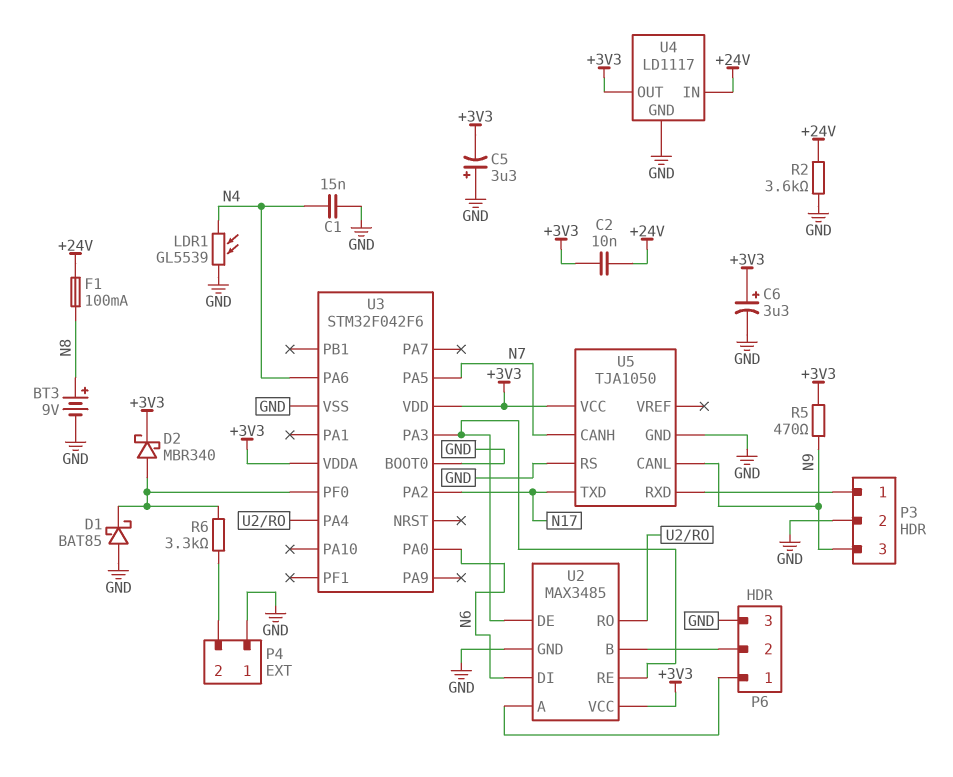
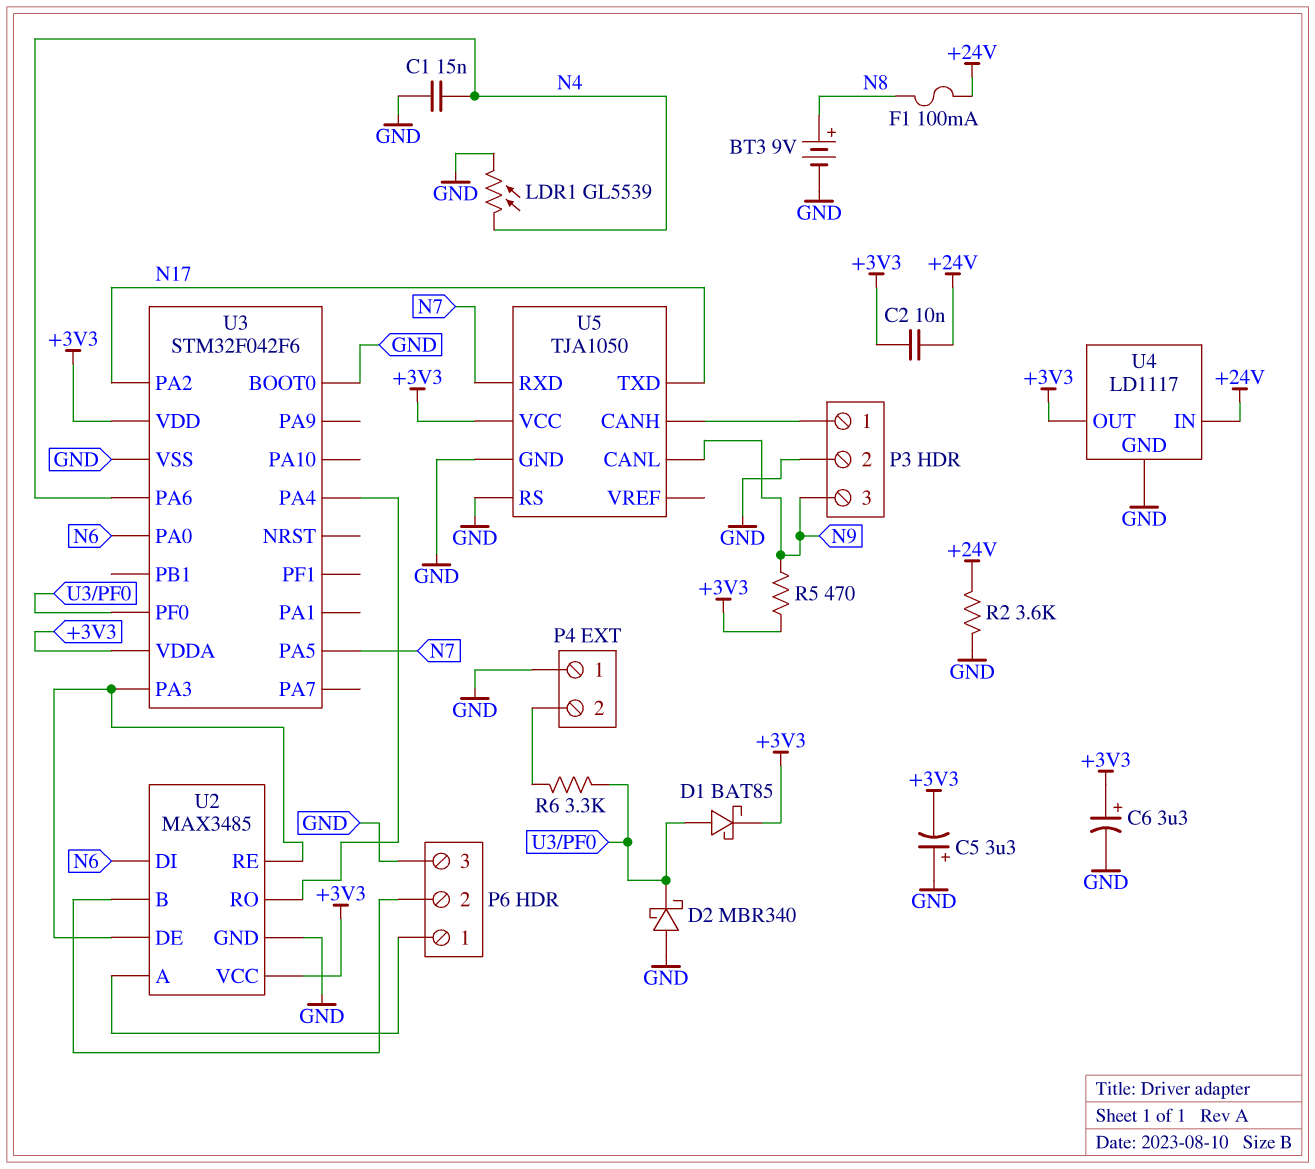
D1: schottky BAT85 (A GND, K U3/PF0) -> schottky BAT85 (A U3/PF0, K +3V3)
D2: schottky MBR340 (A U3/PF0, K +3V3) -> schottky MBR340 (A GND, K U3/PF0)
U5 pin CANH: N7 -> P3/1
U5 pin RXD: P3/1 -> N7

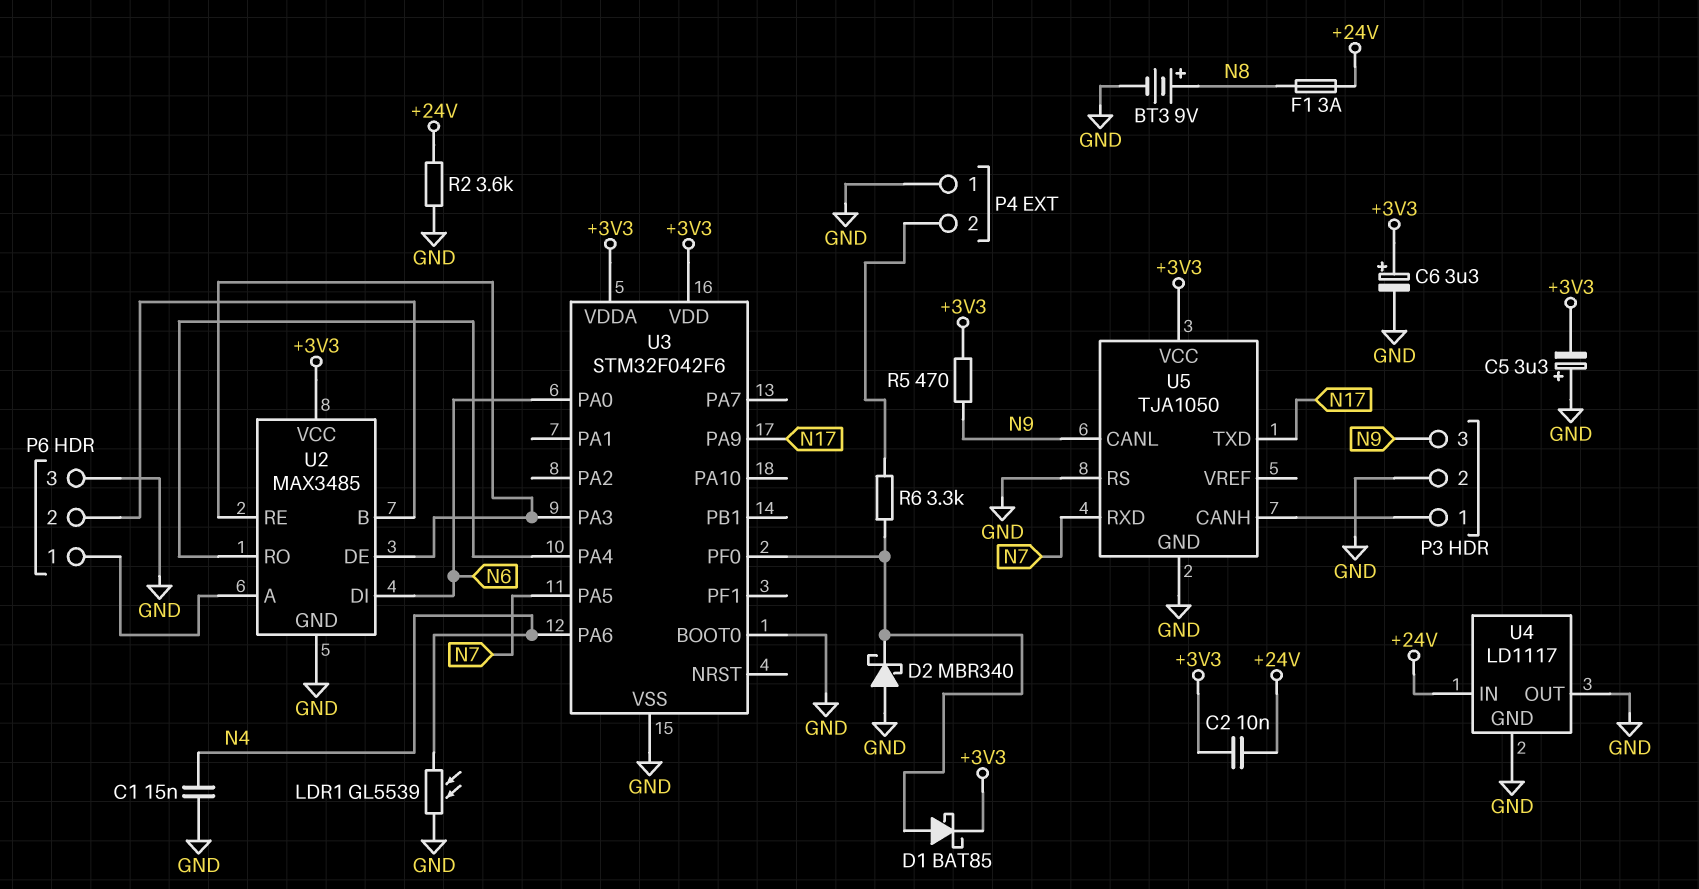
F1: 100mA (+24V, N8) -> 3A (+24V, N8)
U3 pin PA2: N17 -> none
U3 pin PA9: none -> N17
U4 pin OUT: +3V3 -> GND

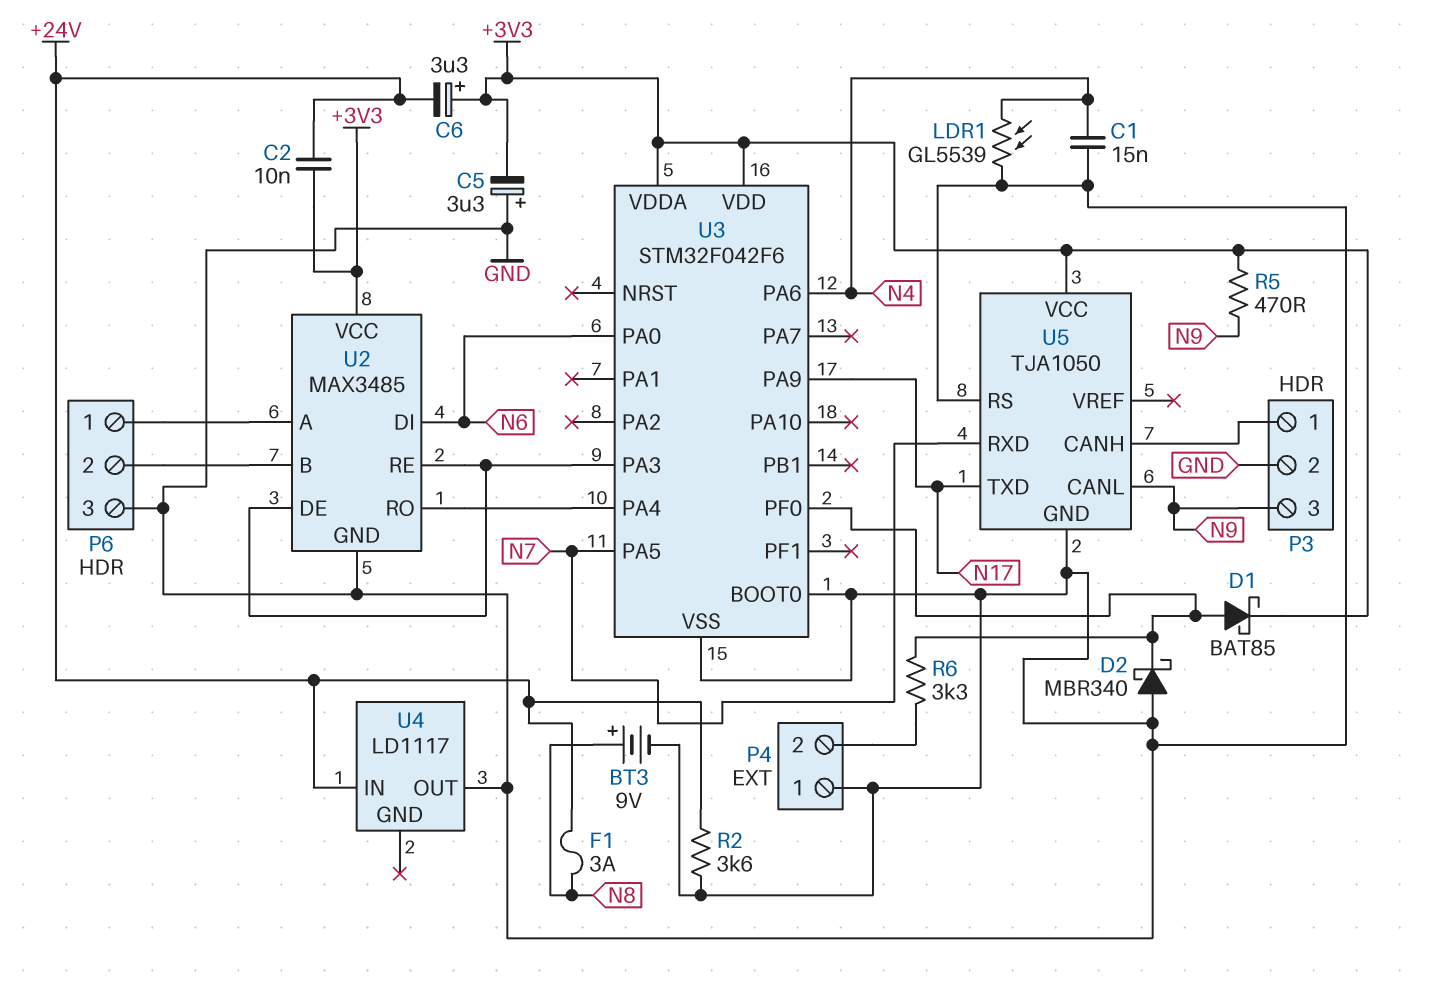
C6: 3.3uF (plus +3V3, minus GND) -> 3.3uF (plus +3V3, minus +24V)
U4 pin GND: GND -> none

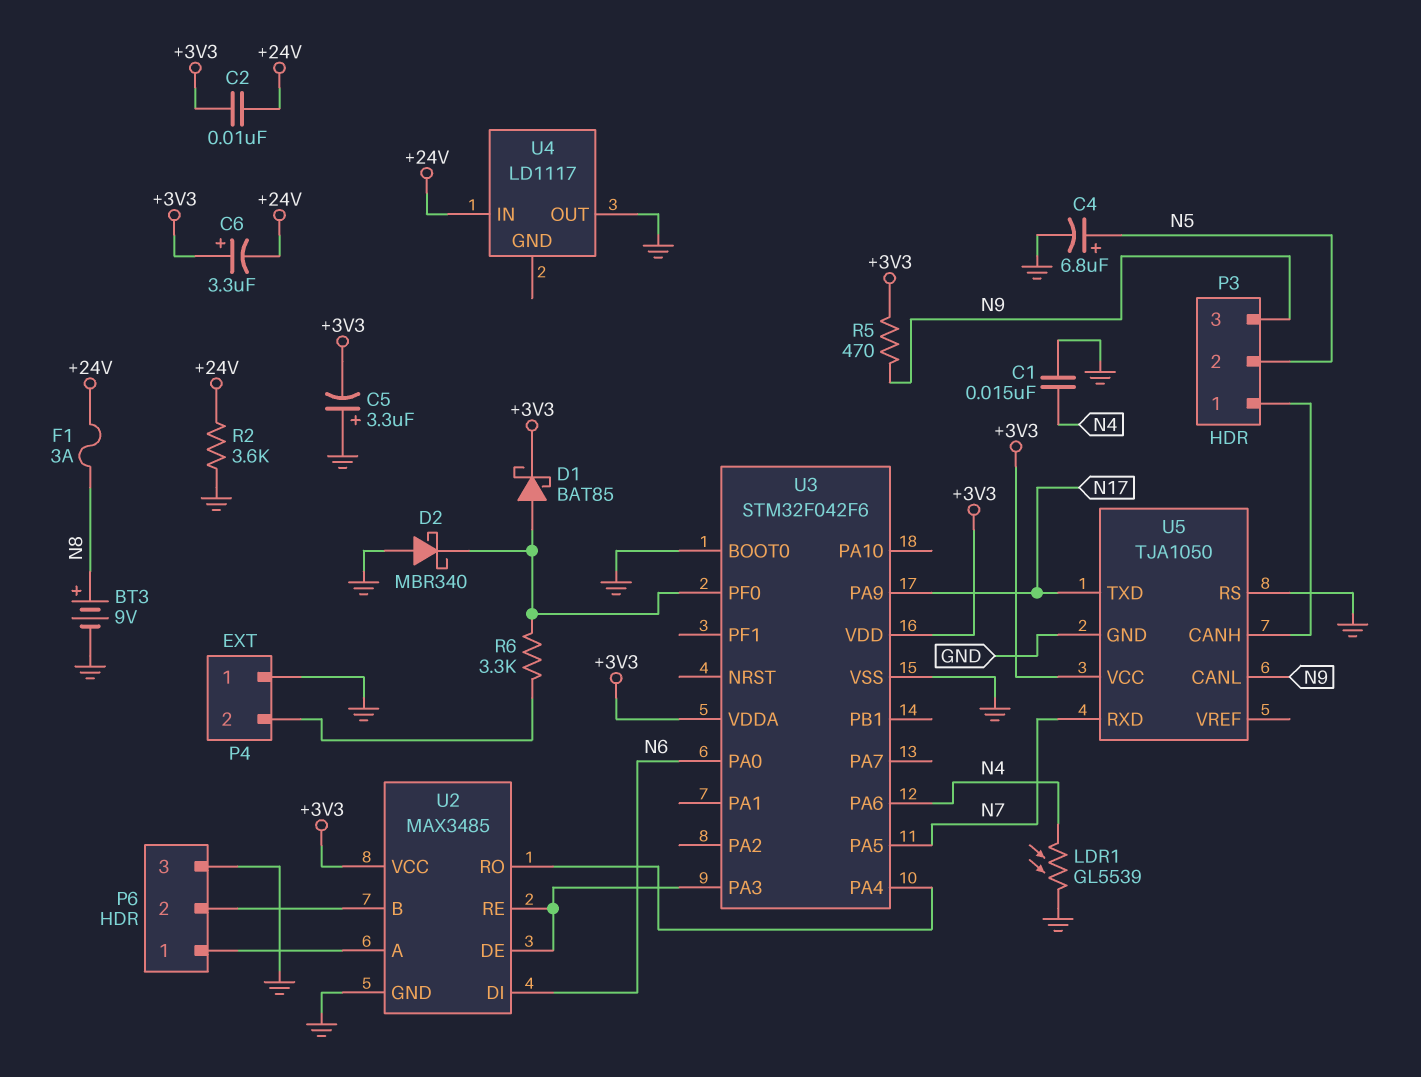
C4: none -> 6.8uF (plus N5, minus GND)
P3 pin 2: GND -> N5

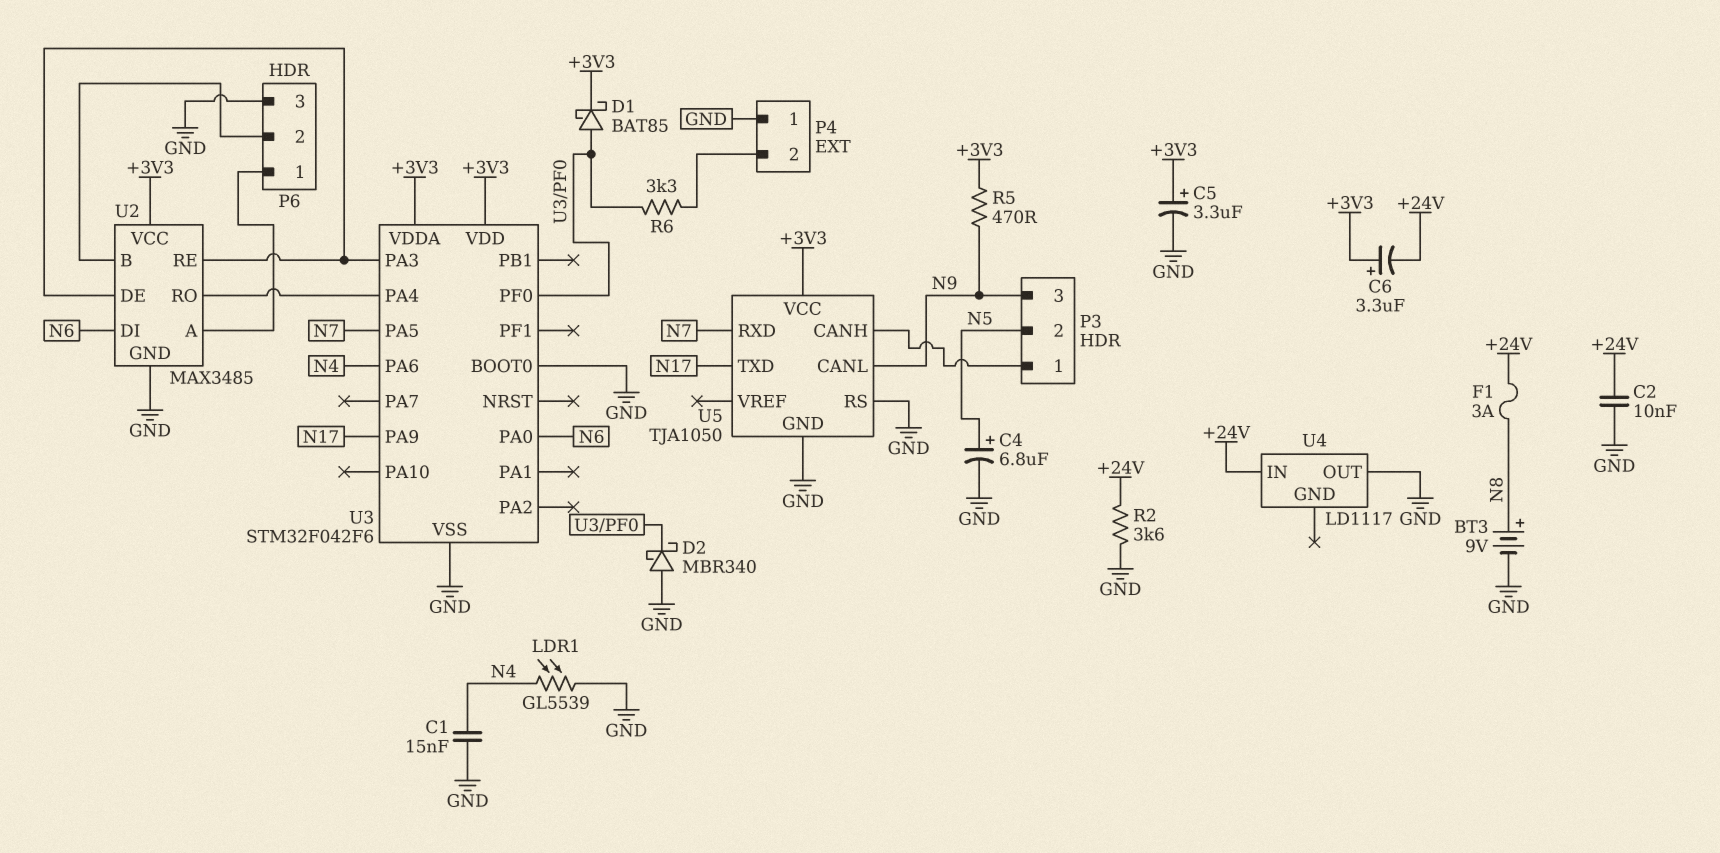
C2: 10nF (+3V3, +24V) -> 10nF (+24V, GND)
C5: 3.3uF (plus GND, minus +3V3) -> 3.3uF (plus +3V3, minus GND)

